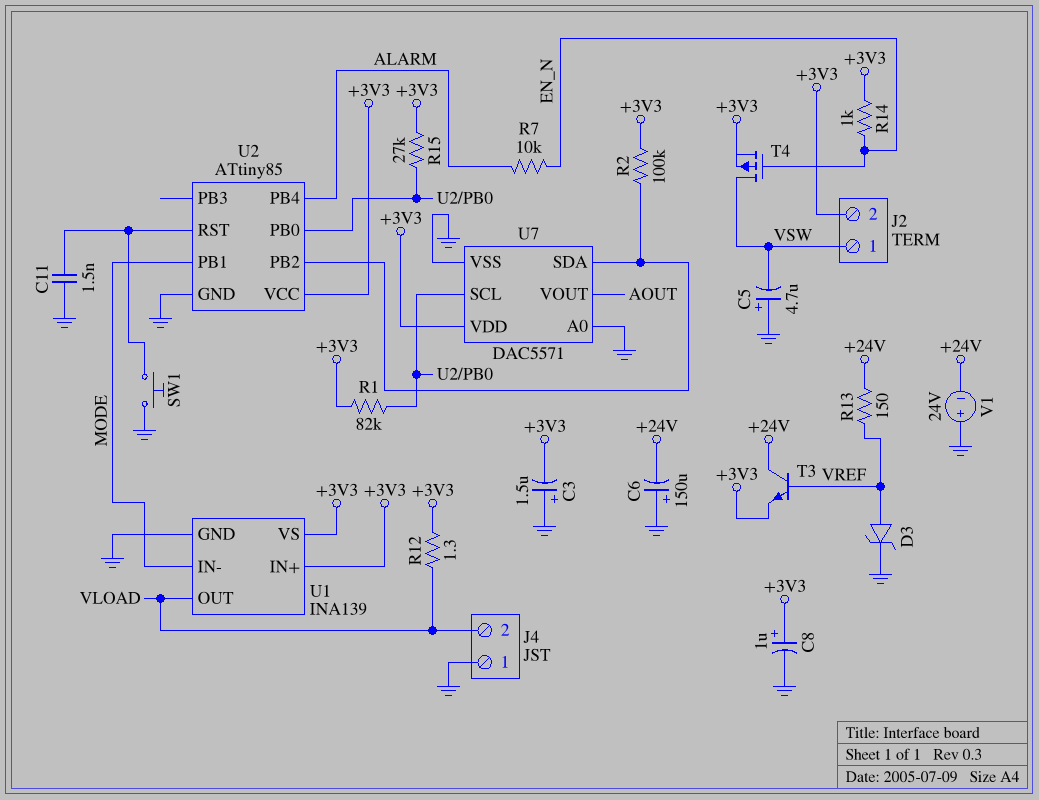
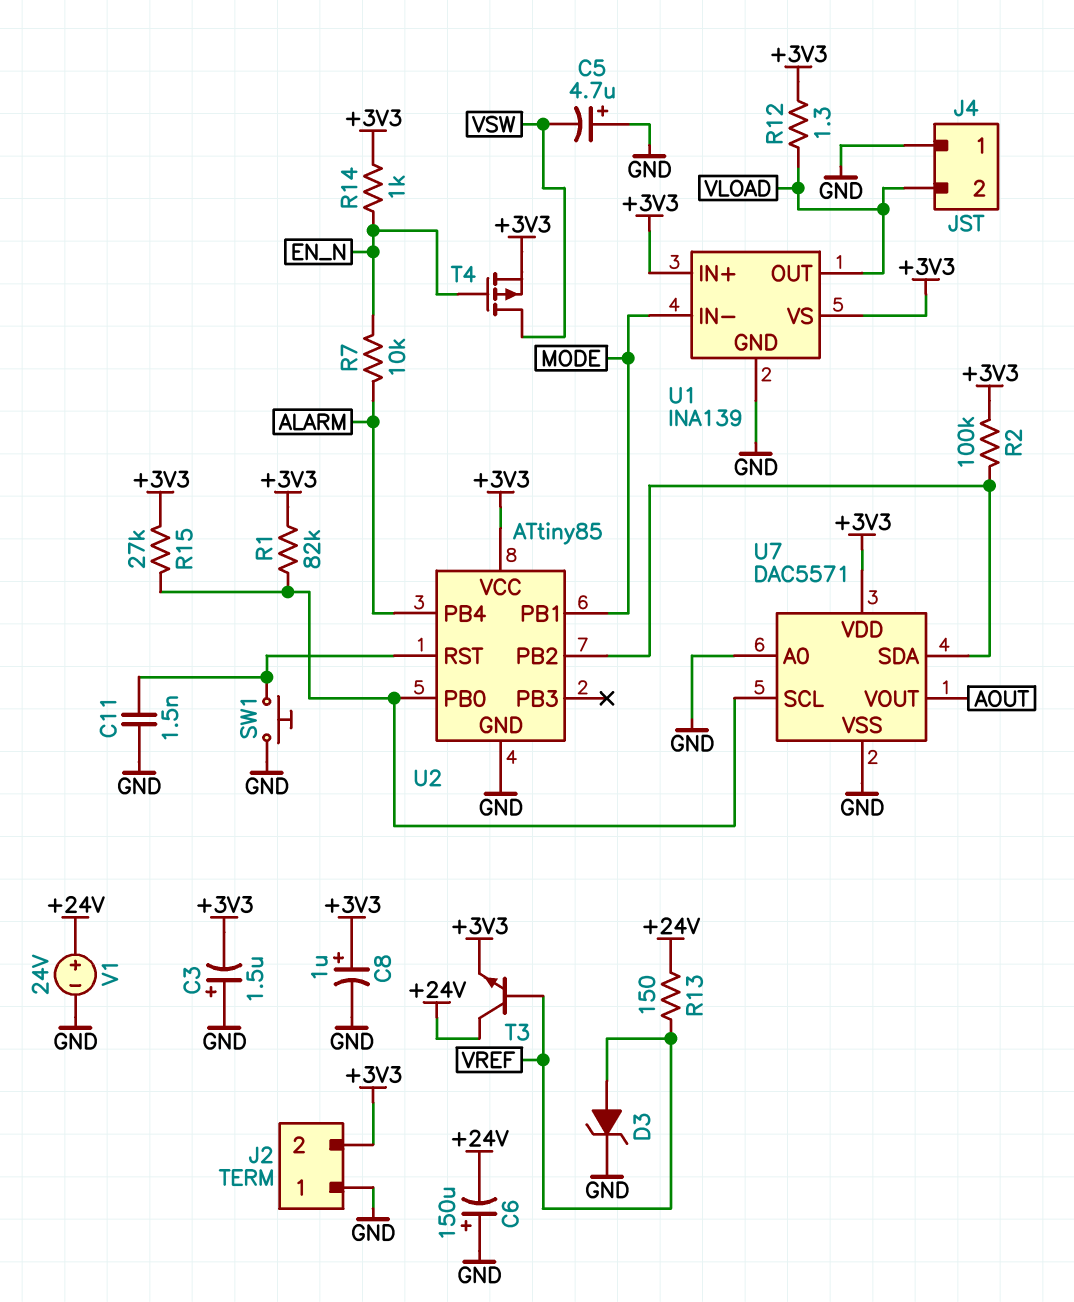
J2 pin 1: VSW -> GND
V1: 24V (plus GND, minus +24V) -> 24V (plus +24V, minus GND)

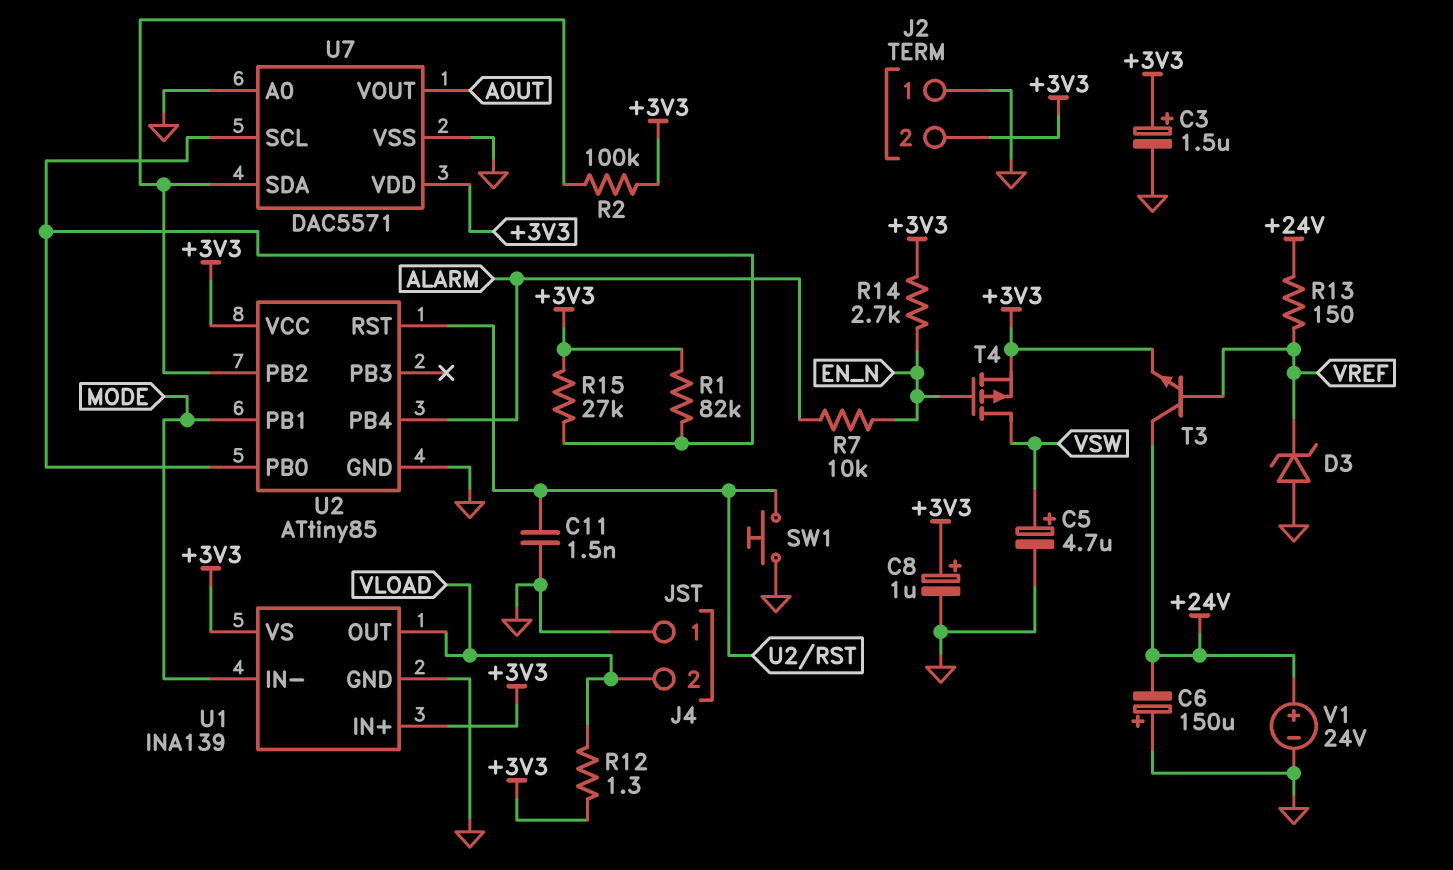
C3: 1.5uF (plus GND, minus +3V3) -> 1.5uF (plus +3V3, minus GND)
C5: 4.7uF (plus GND, minus VSW) -> 4.7uF (plus VSW, minus GND)
D3: zener (A VREF, K GND) -> zener (A GND, K VREF)
R14: 1k (+3V3, EN_N) -> 2.7k (+3V3, EN_N)

